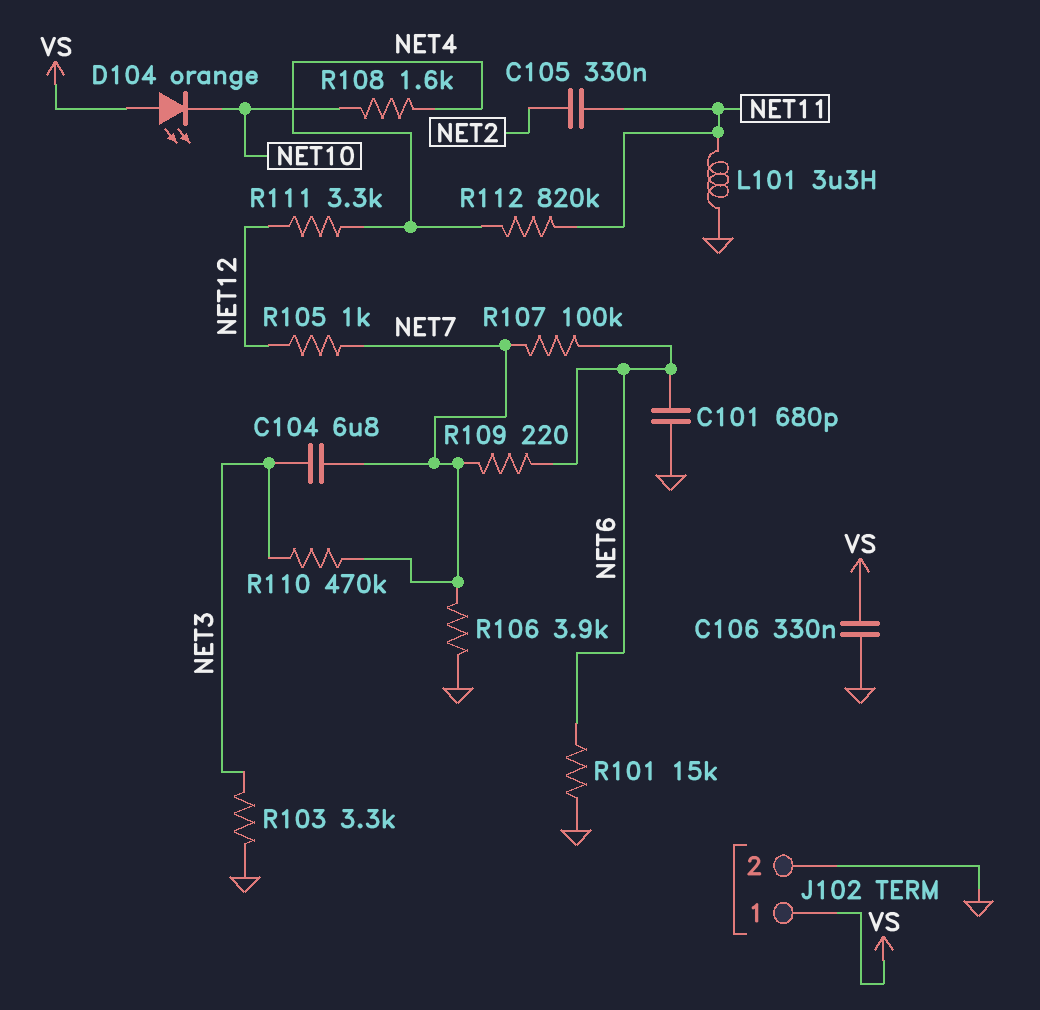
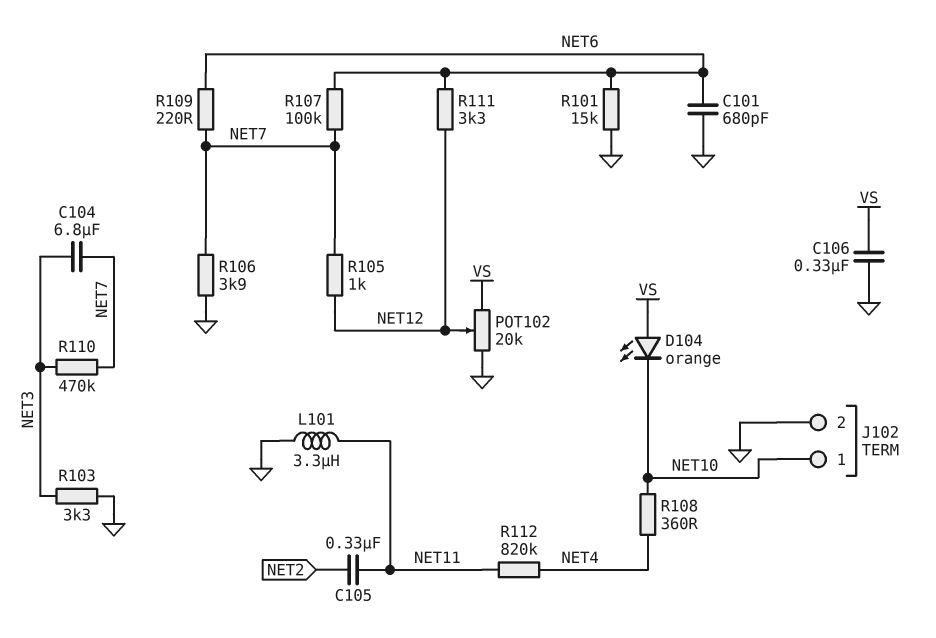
J102 pin 1: VS -> NET10
POT102: none -> 20k (GND, VS, wiper NET12)
R108: 1.6k (NET4, NET10) -> 360 (NET4, NET10)
R111: 3.3k (NET4, NET12) -> 3.3k (NET6, NET12)

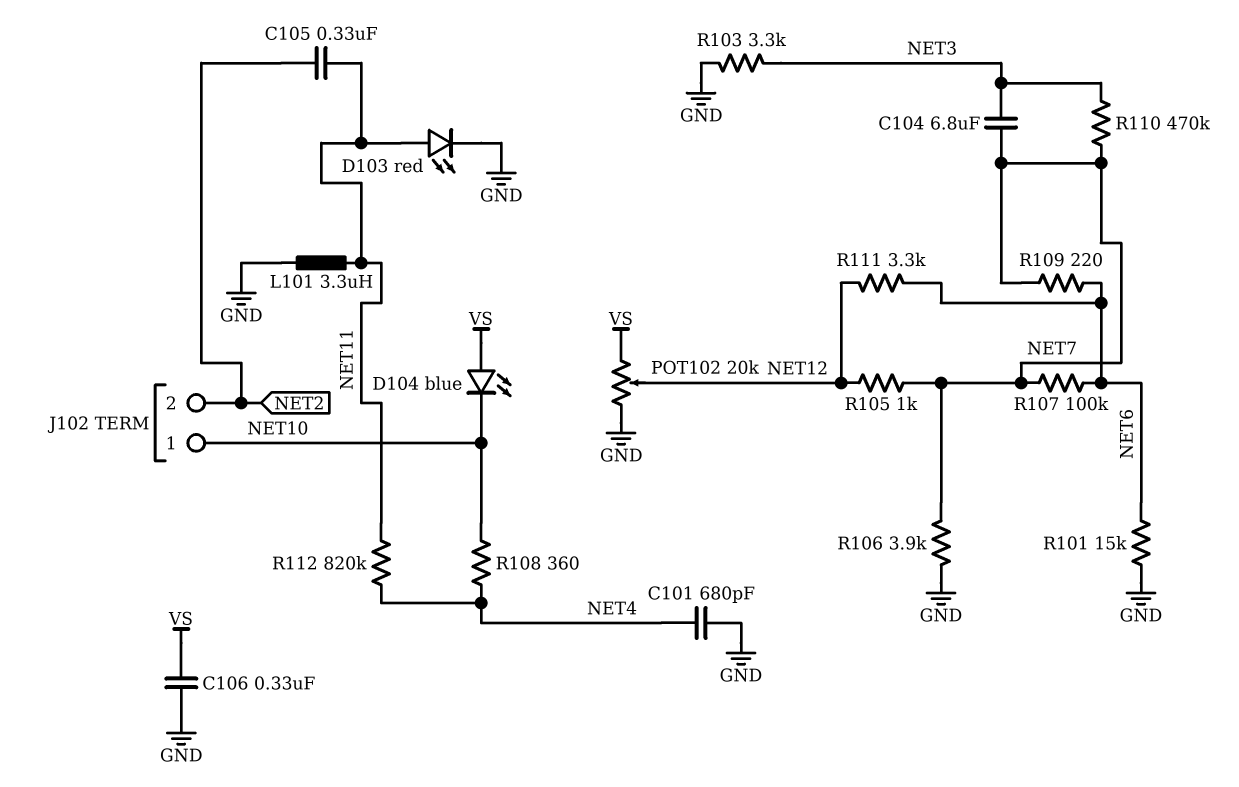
C101: 680pF (GND, NET6) -> 680pF (GND, NET4)
D103: none -> LED red (A NET11, K GND)
D104: LED orange (A VS, K NET10) -> LED blue (A VS, K NET10)
J102 pin 2: GND -> NET2

